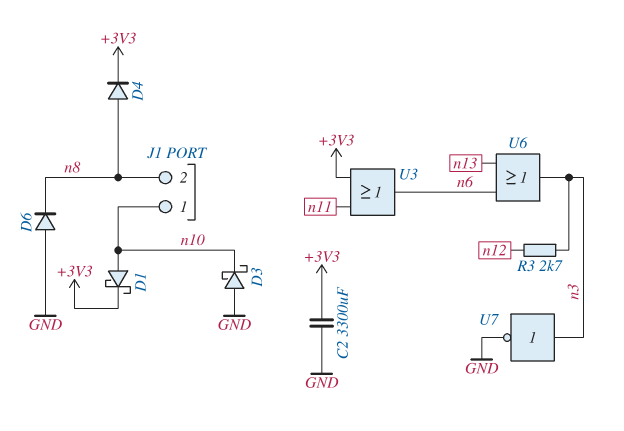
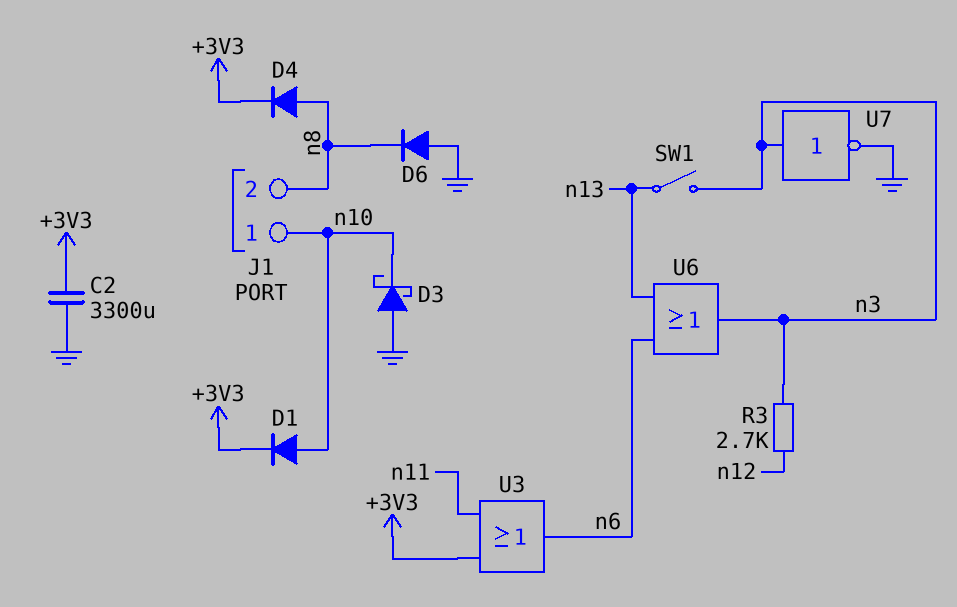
D1: schottky (A n10, K +3V3) -> diode (A n10, K +3V3)
SW1: none -> switch (n3, n13)

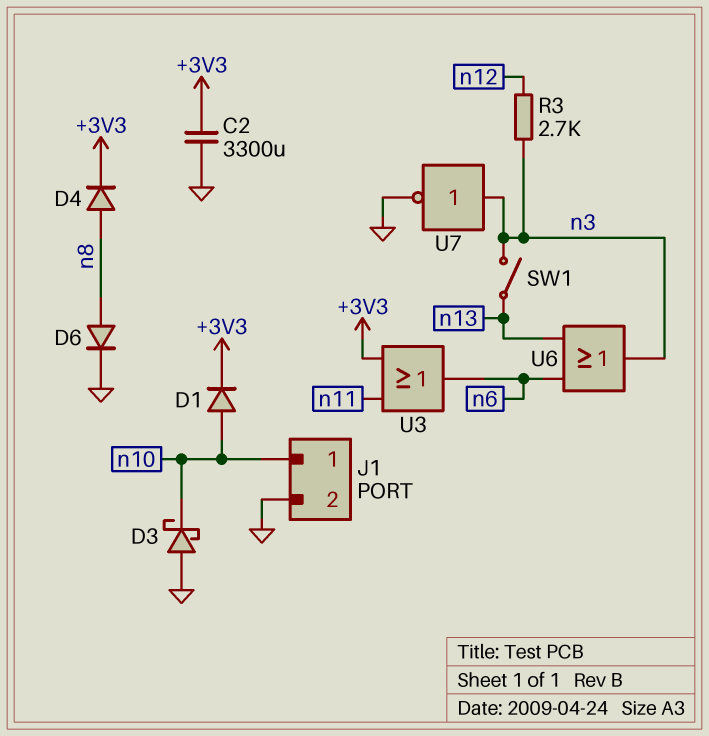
D6: diode (A GND, K n8) -> diode (A n8, K GND)
J1 pin 2: n8 -> GND

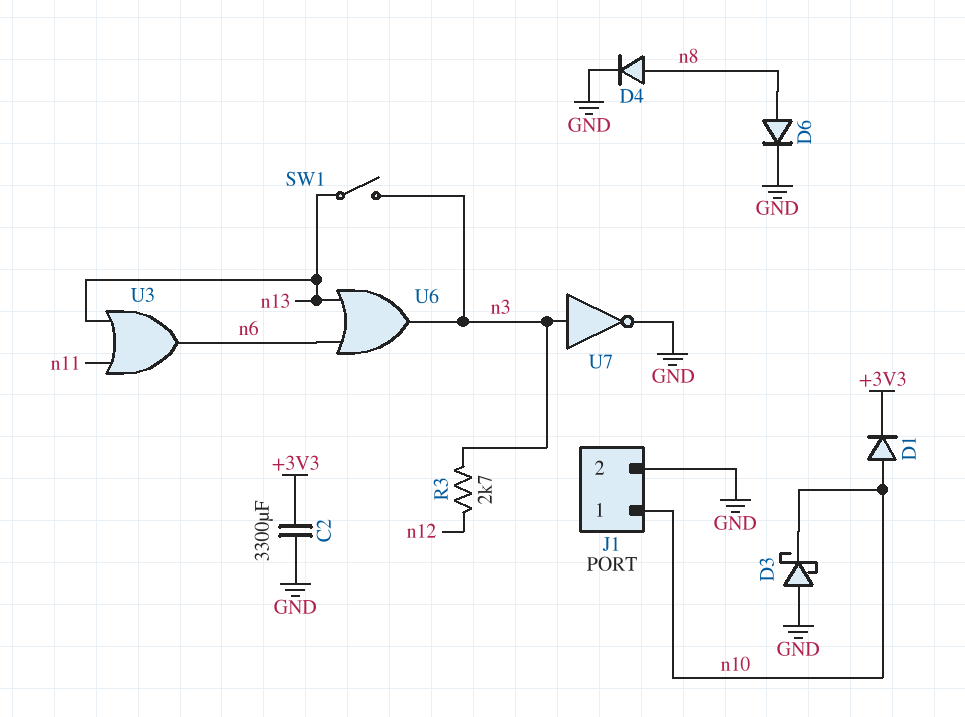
D4: diode (A n8, K +3V3) -> diode (A n8, K GND)
U3: OR (in +3V3, in n11, out n6) -> OR (in n11, in n13, out n6)

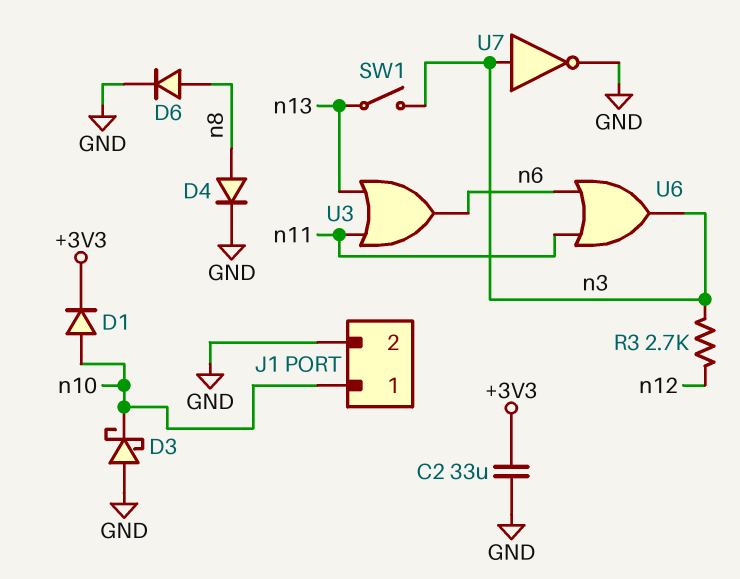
C2: 3300uF (+3V3, GND) -> 33uF (+3V3, GND)
U6: OR (in n6, in n13, out n3) -> OR (in n6, in n11, out n3)

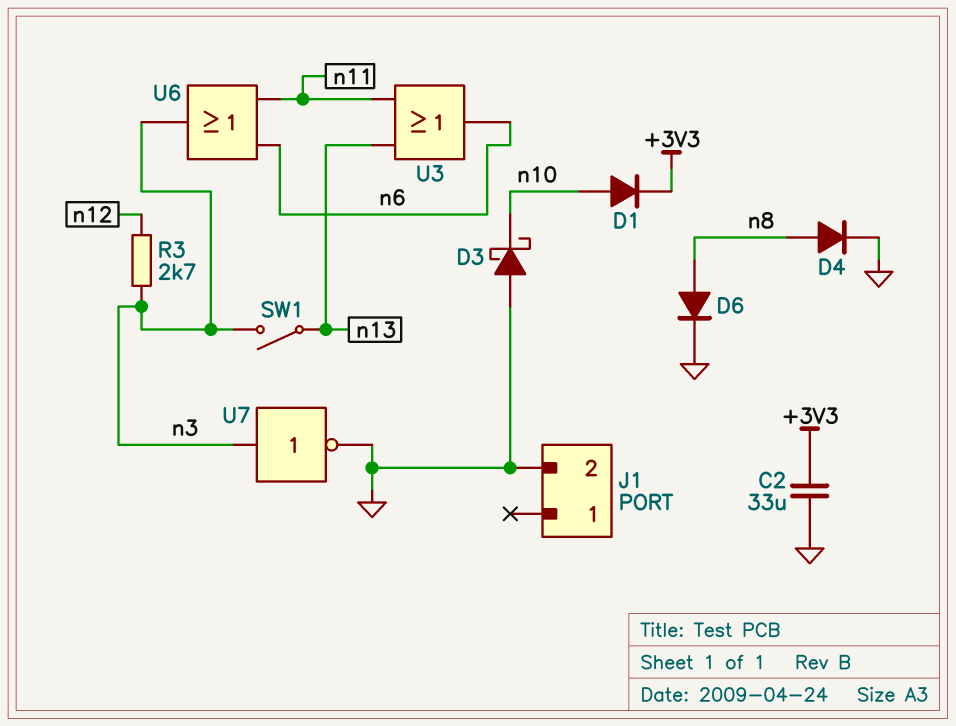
J1 pin 1: n10 -> none

